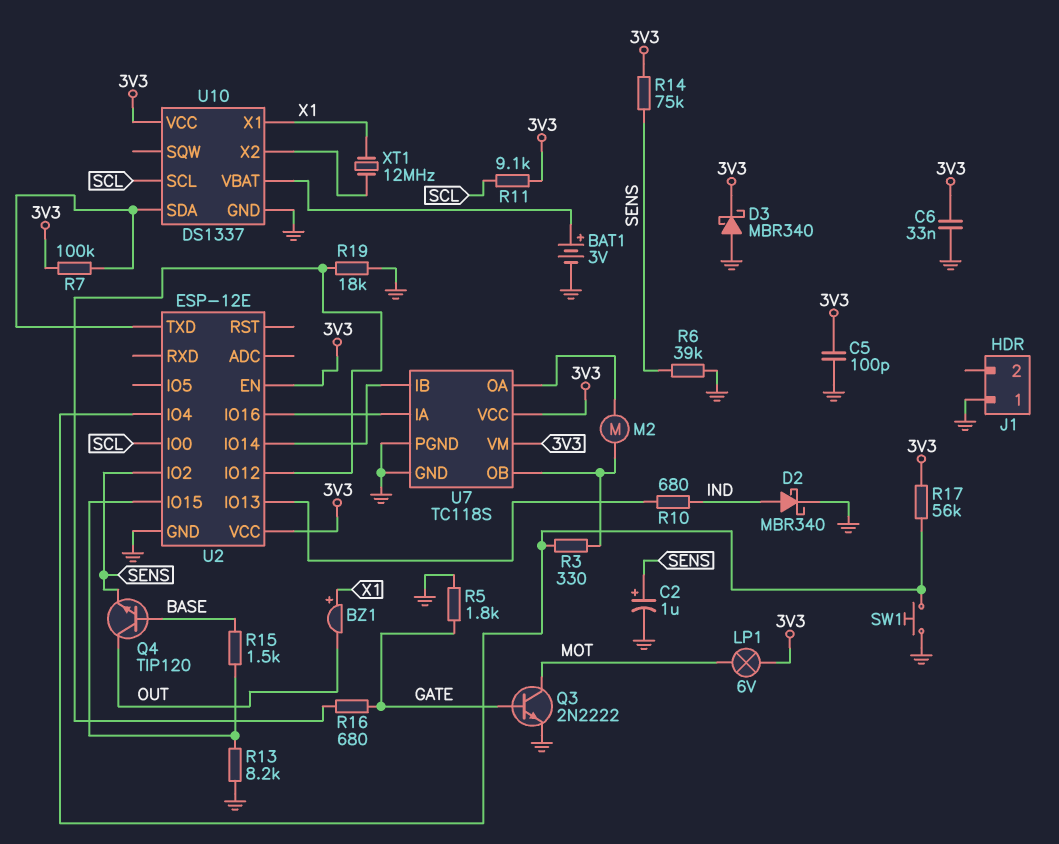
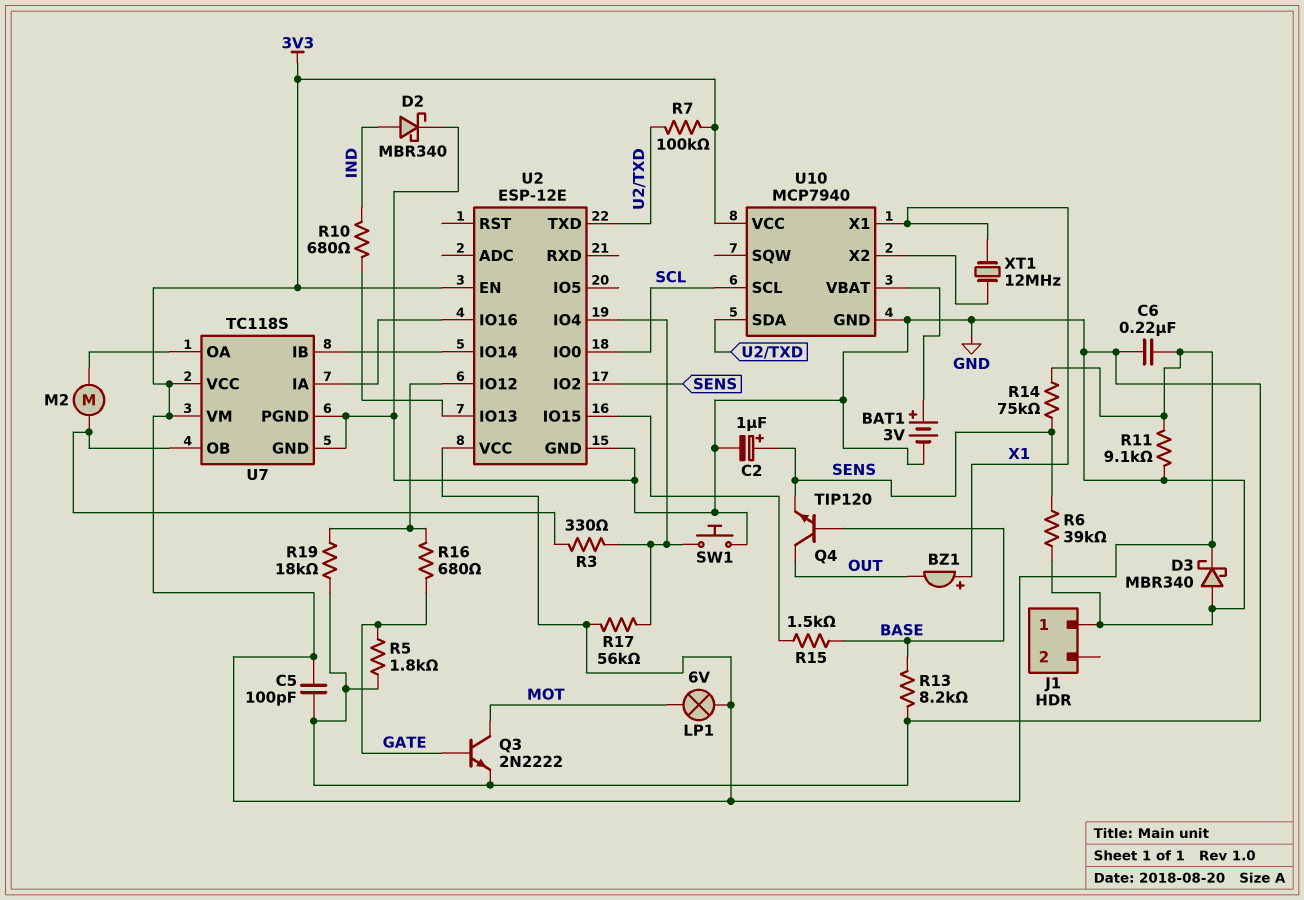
C6: 33nF (3V3, GND) -> 220nF (3V3, GND)
R11: 9.1k (3V3, SCL) -> 9.1k (3V3, GND)
R13: 8.2k (GND, U2/IO15) -> 8.2k (BASE, GND)
U10: DS1337 -> MCP7940

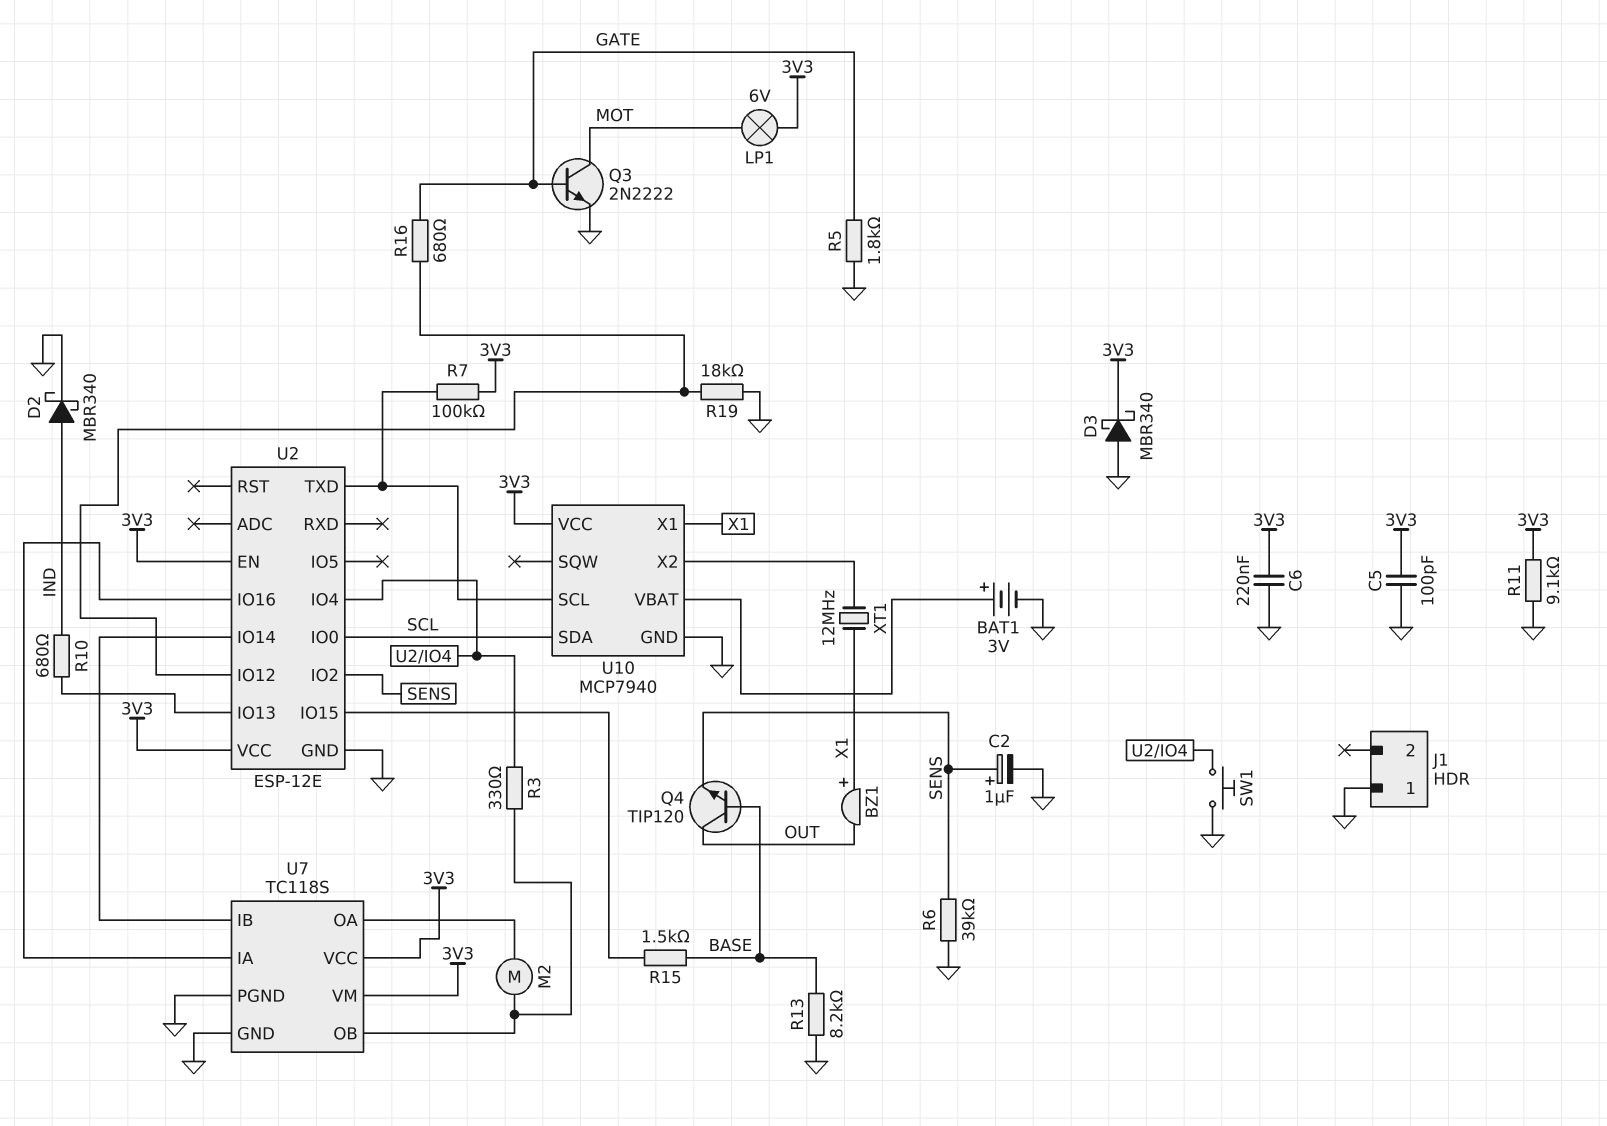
R14: 75k (3V3, SENS) -> none
R17: 56k (3V3, U2/IO4) -> none
U10 pin SCL: SCL -> U2/TXD
U10 pin SDA: U2/TXD -> SCL

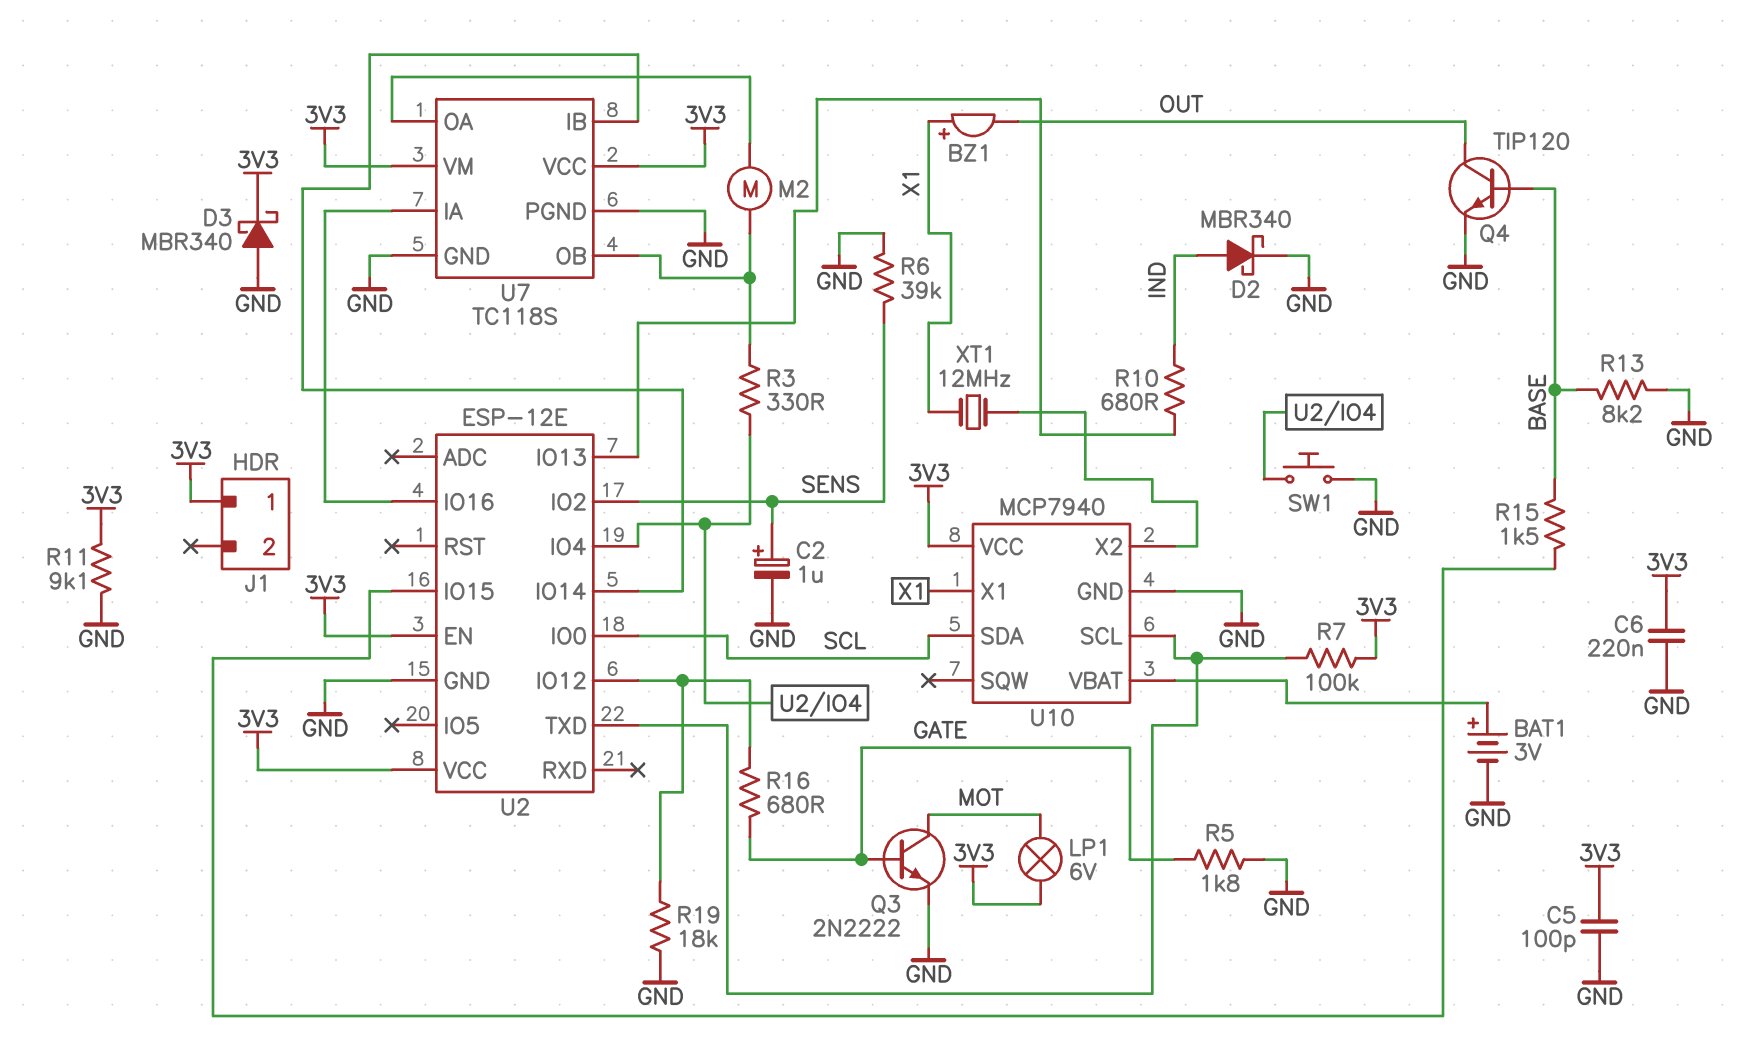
J1 pin 1: GND -> 3V3
Q4: NPN TIP120 (B BASE, C OUT, E SENS) -> NPN TIP120 (B BASE, C OUT, E GND)

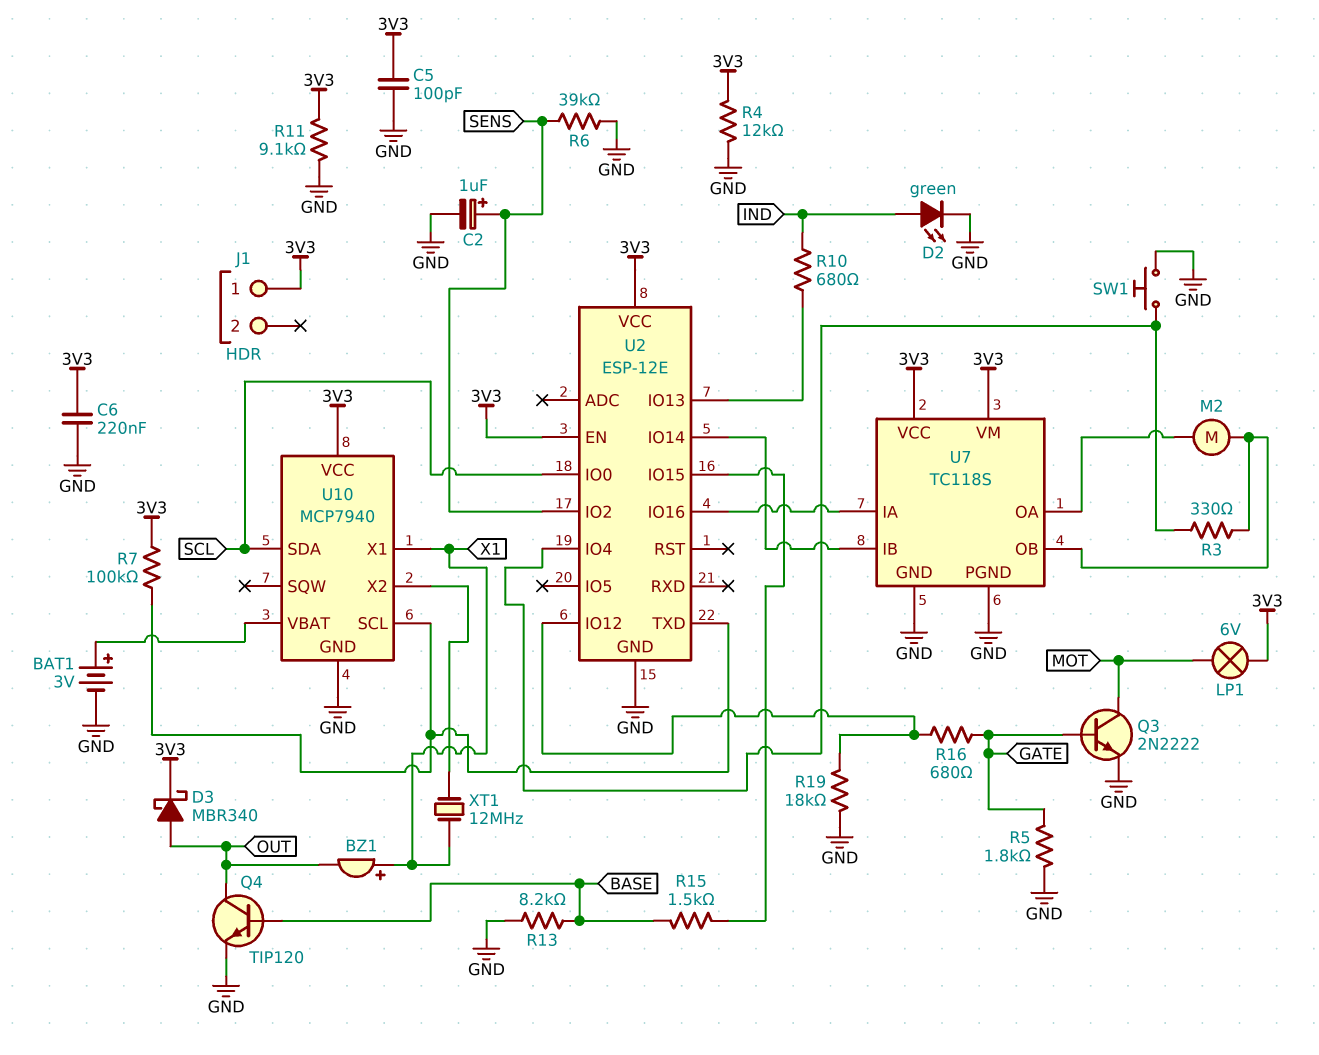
D2: schottky MBR340 (A IND, K GND) -> LED green (A IND, K GND)
D3: schottky MBR340 (A GND, K 3V3) -> schottky MBR340 (A OUT, K 3V3)
R4: none -> 12k (3V3, GND)

